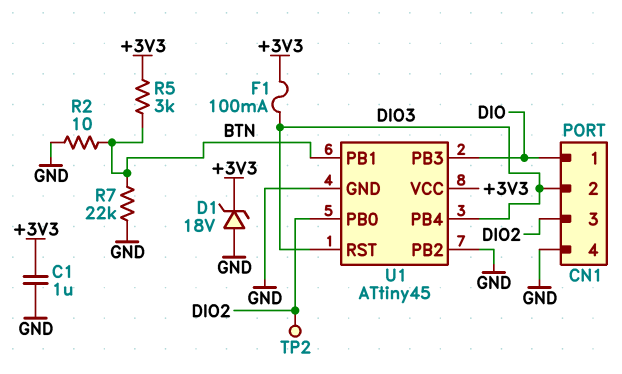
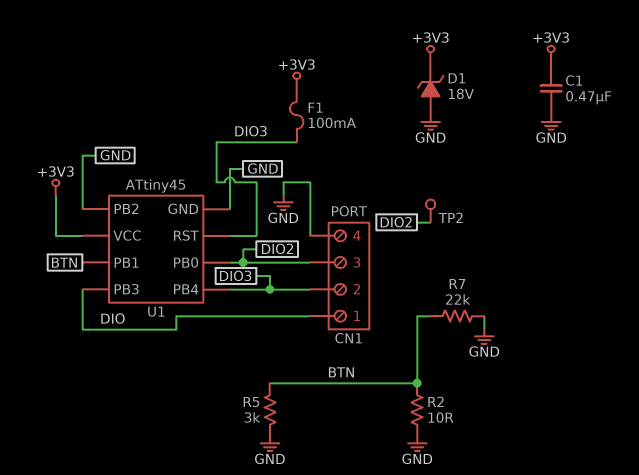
C1: 1uF (+3V3, GND) -> 470nF (+3V3, GND)
R5: 3k (+3V3, BTN) -> 3k (BTN, GND)

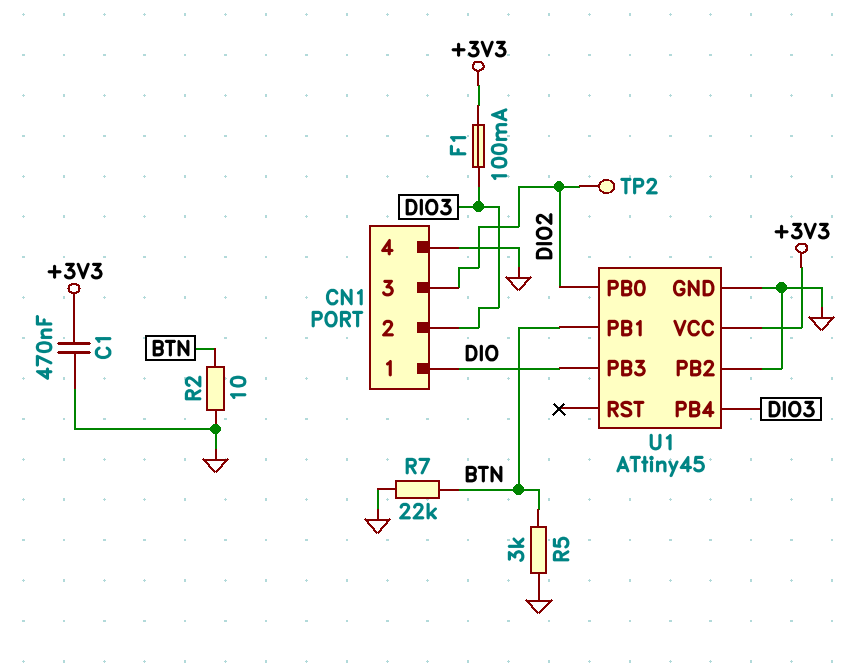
D1: zener 18V (A GND, K +3V3) -> none
U1 pin RST: DIO3 -> none

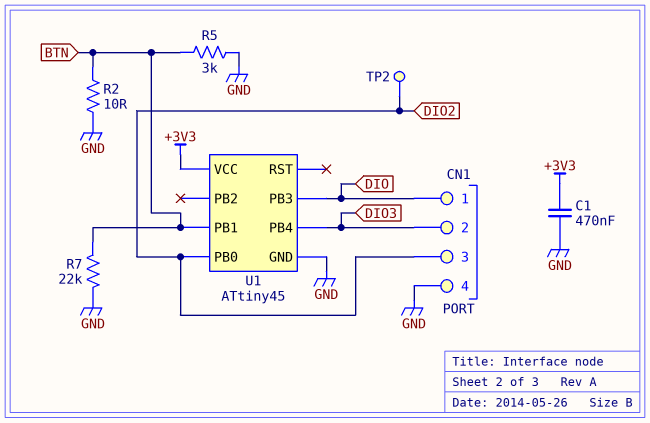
F1: 100mA (+3V3, DIO3) -> none
U1 pin PB2: GND -> none

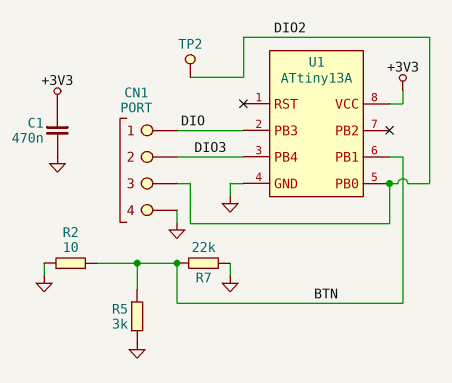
U1: ATtiny45 -> ATtiny13A

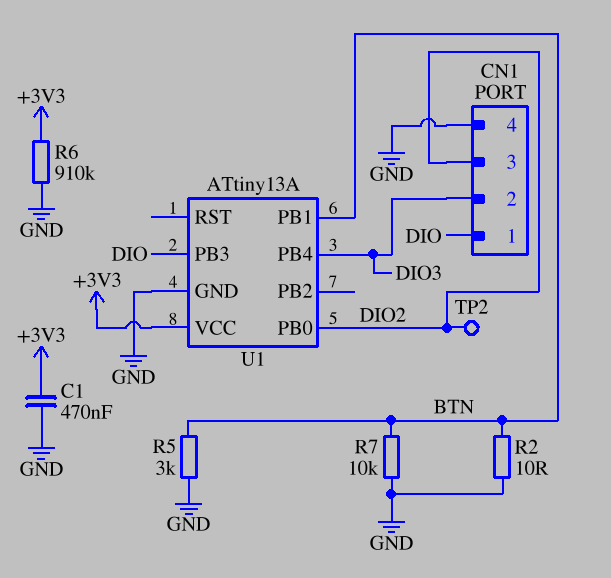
R6: none -> 910k (+3V3, GND)
R7: 22k (BTN, GND) -> 10k (BTN, GND)

